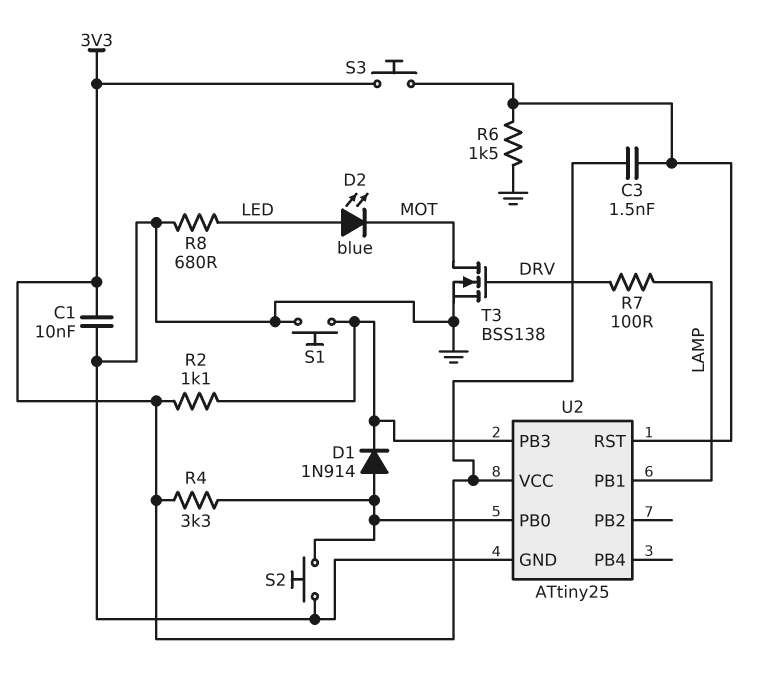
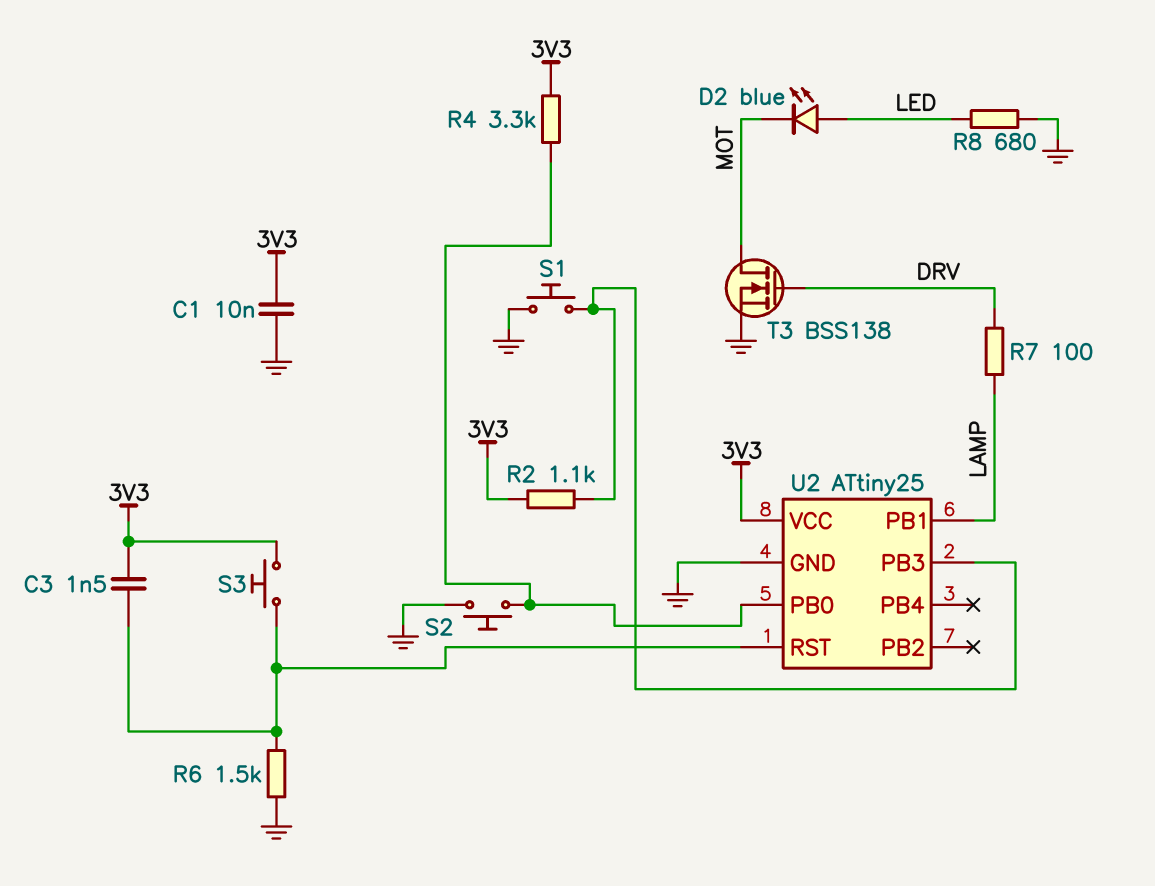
D1: diode 1N914 (A U2/PB0, K U2/PB3) -> none

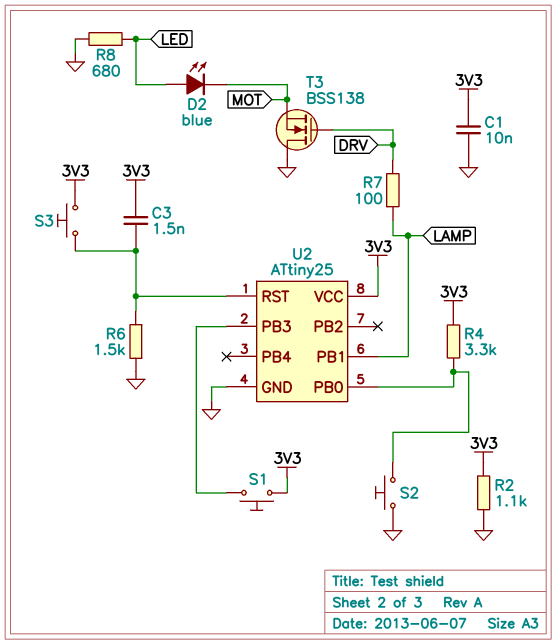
R2: 1.1k (3V3, U2/PB3) -> 1.1k (3V3, GND)
S1: button (GND, U2/PB3) -> button (3V3, U2/PB3)
T3: NMOS BSS138 (G DRV, D MOT, S GND) -> NMOS BSS138 (G DRV, D GND, S MOT)

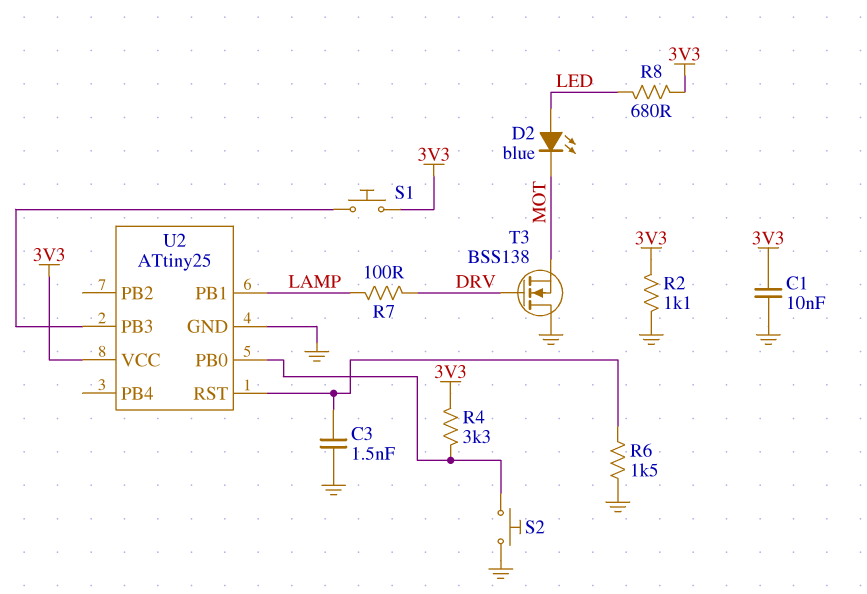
C3: 1.5nF (3V3, U2/RST) -> 1.5nF (GND, U2/RST)
R8: 680 (GND, LED) -> 680 (3V3, LED)
S3: button (3V3, U2/RST) -> none

